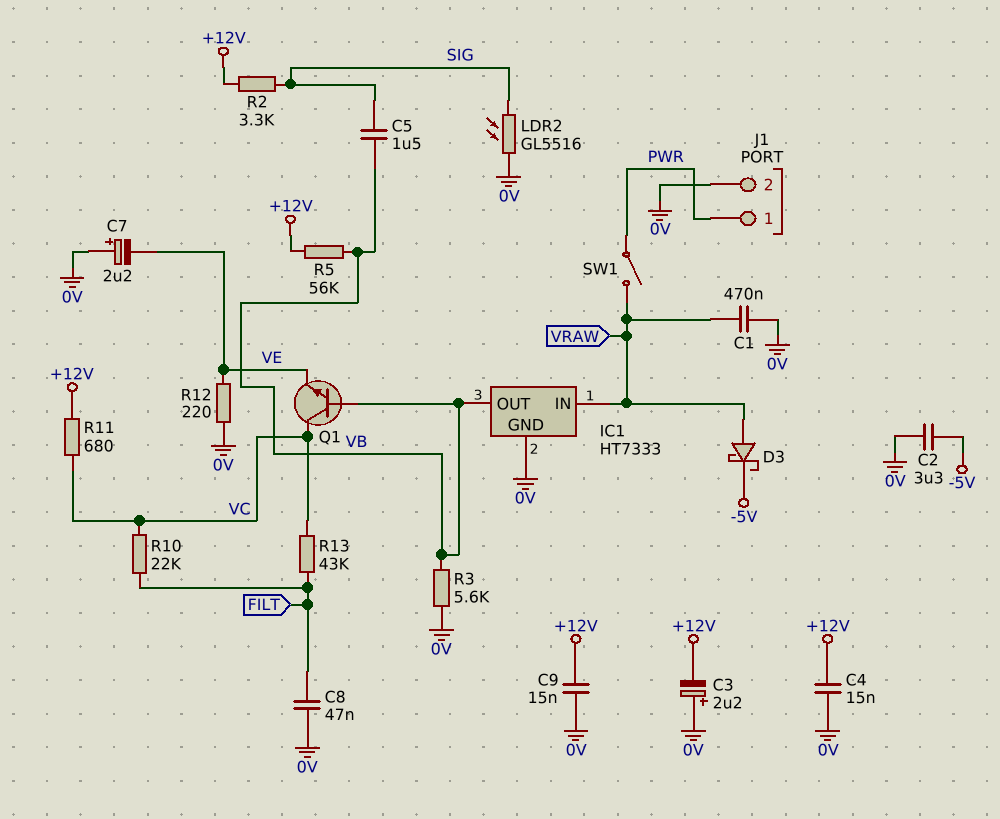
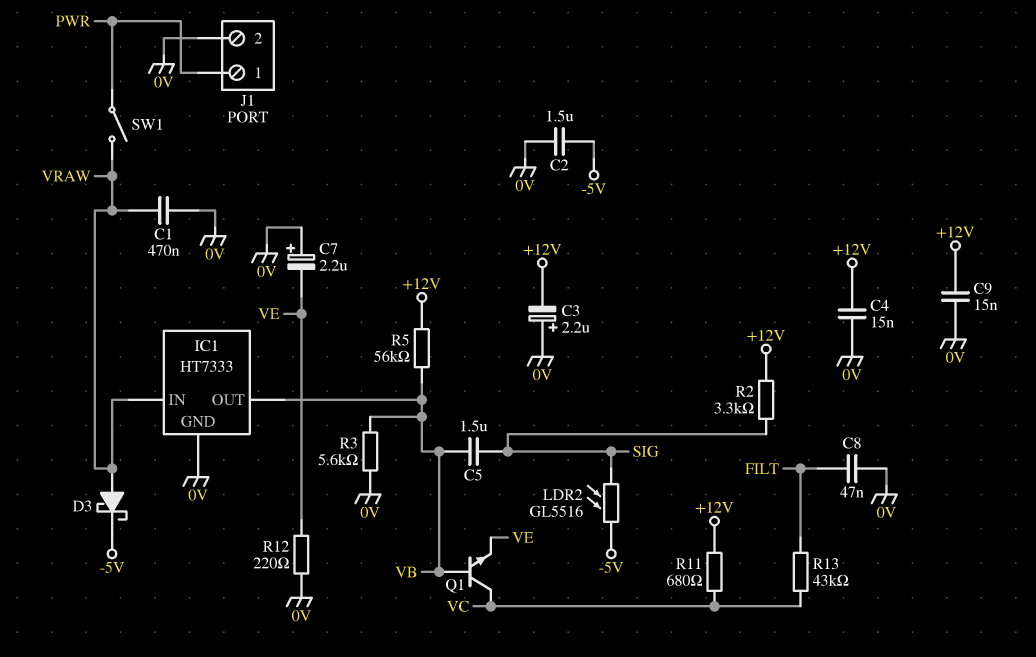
C2: 3.3uF (-5V, 0V) -> 1.5uF (-5V, 0V)
LDR2: GL5516 (0V, SIG) -> GL5516 (-5V, SIG)
R10: 22k (FILT, VC) -> none

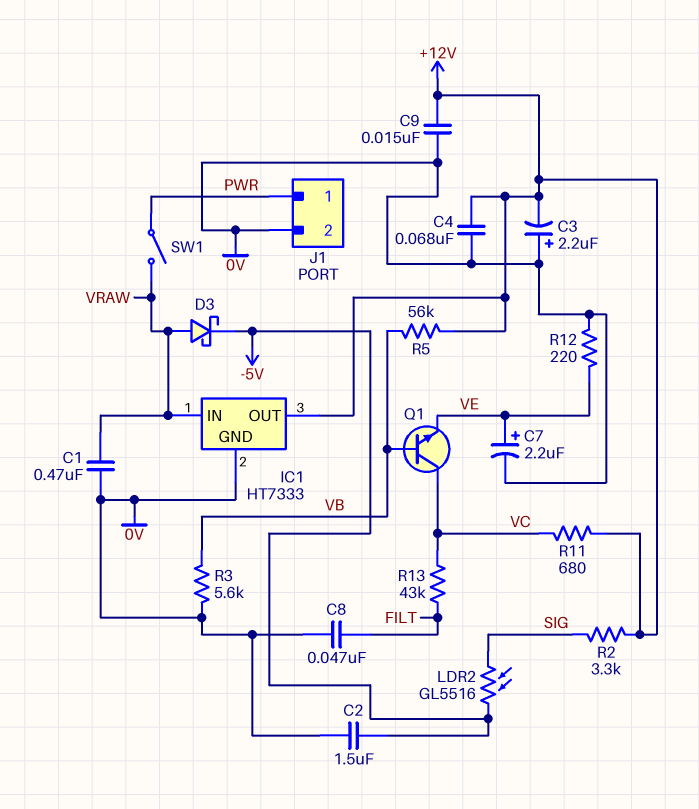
C4: 15nF (+12V, 0V) -> 68nF (+12V, 0V)
C5: 1.5uF (SIG, VB) -> none
C7: 2.2uF (plus 0V, minus VE) -> 2.2uF (plus VE, minus 0V)
IC1 pin OUT: VB -> +12V

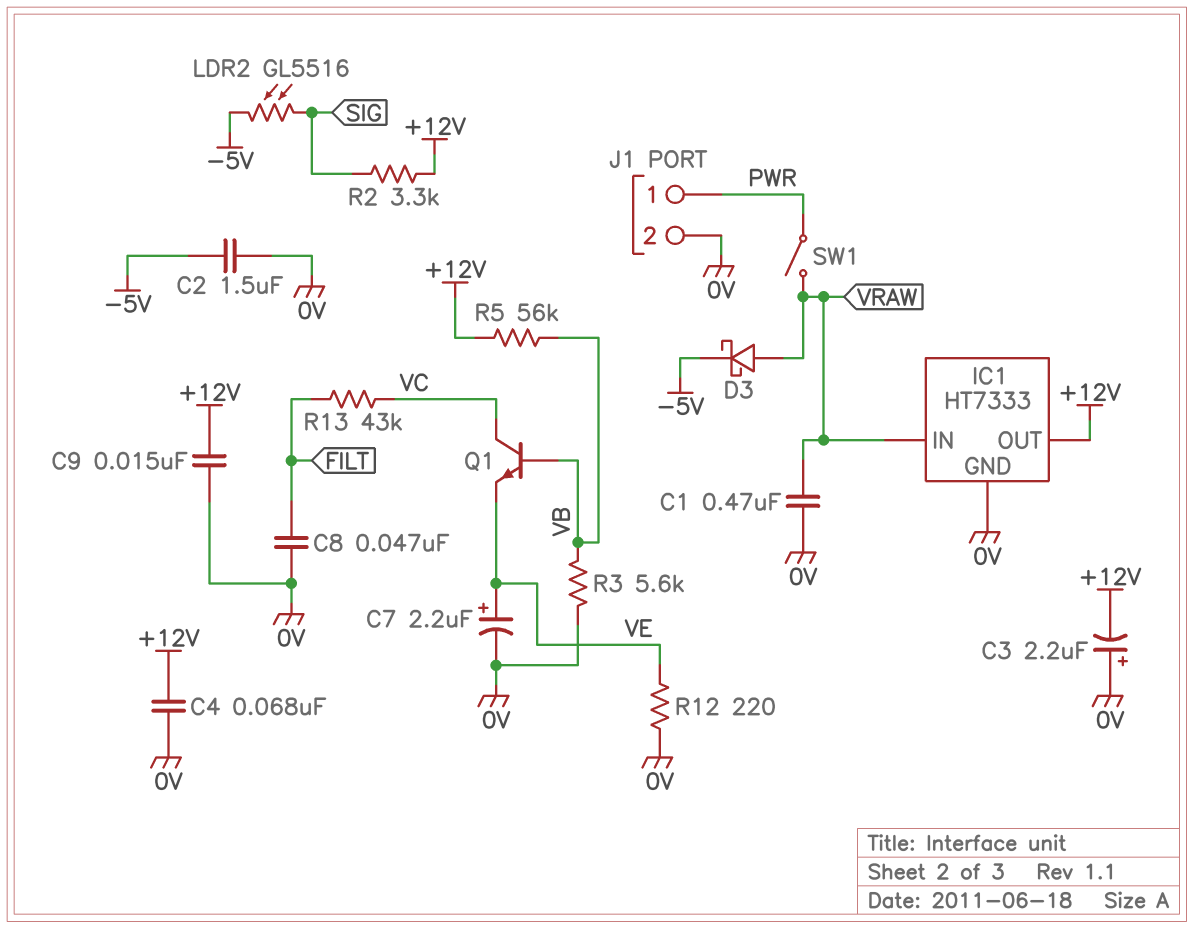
R11: 680 (+12V, VC) -> none

